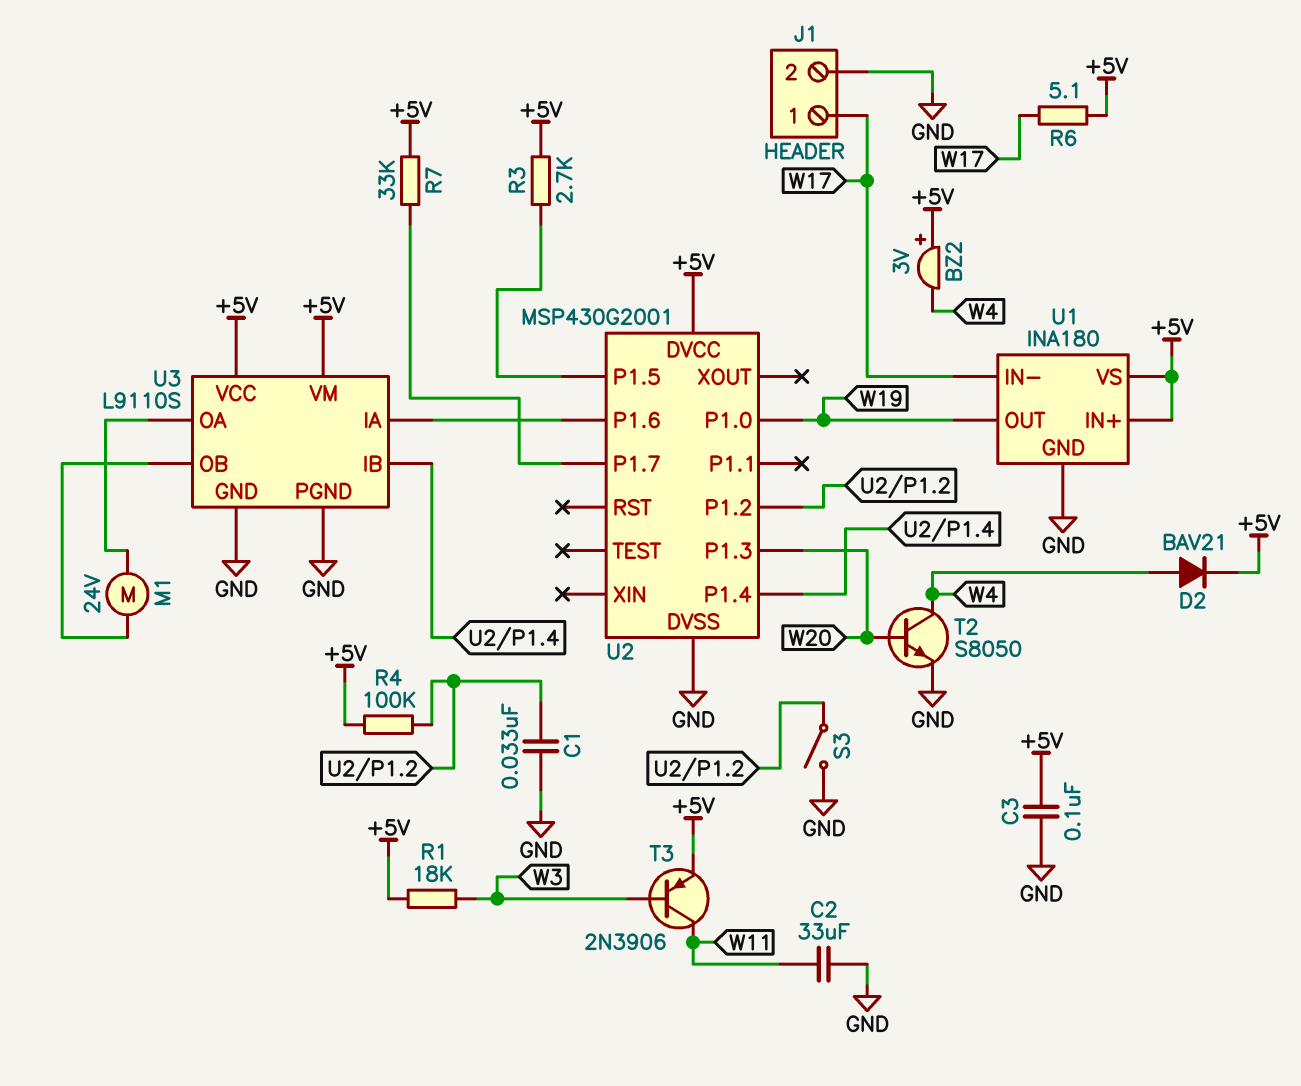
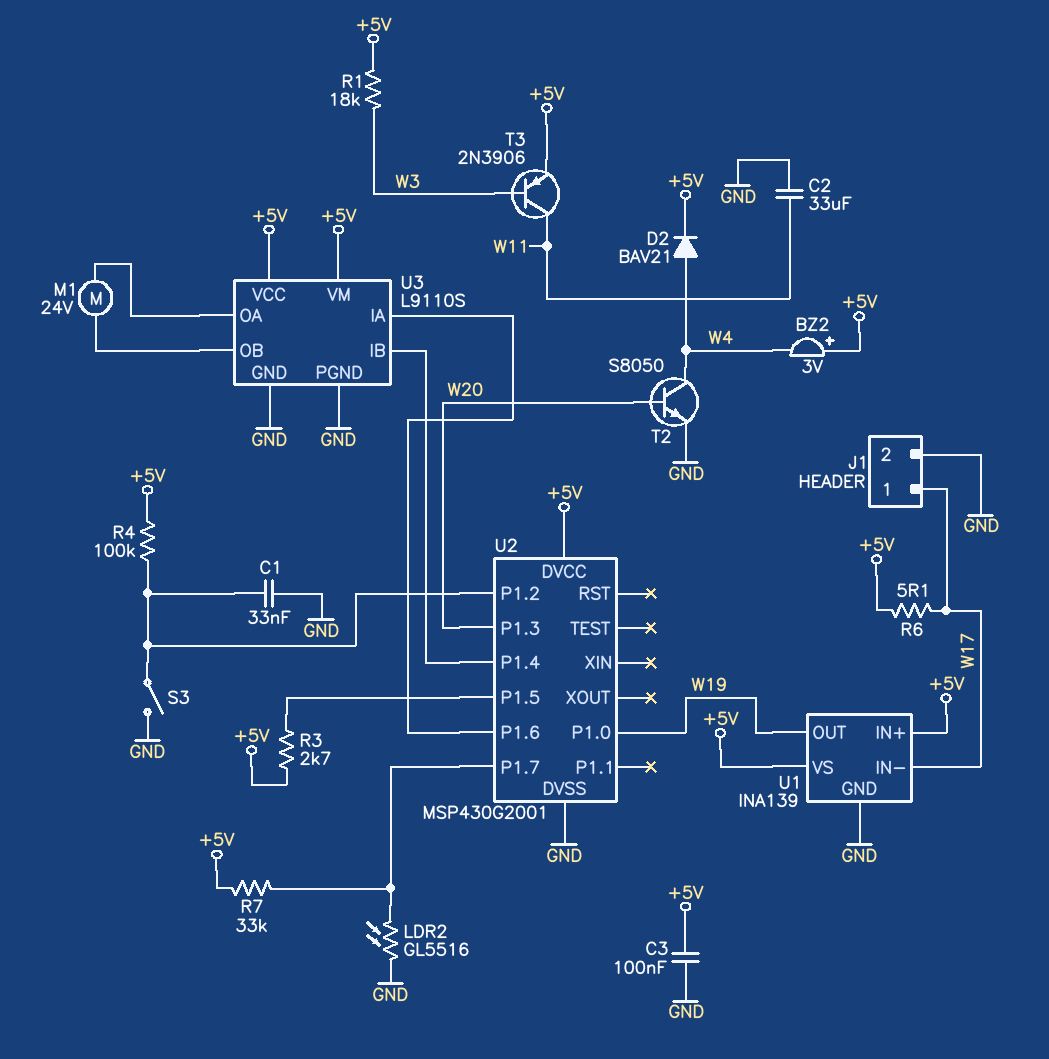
LDR2: none -> GL5516 (GND, U2/P1.7)
U1: INA180 -> INA139

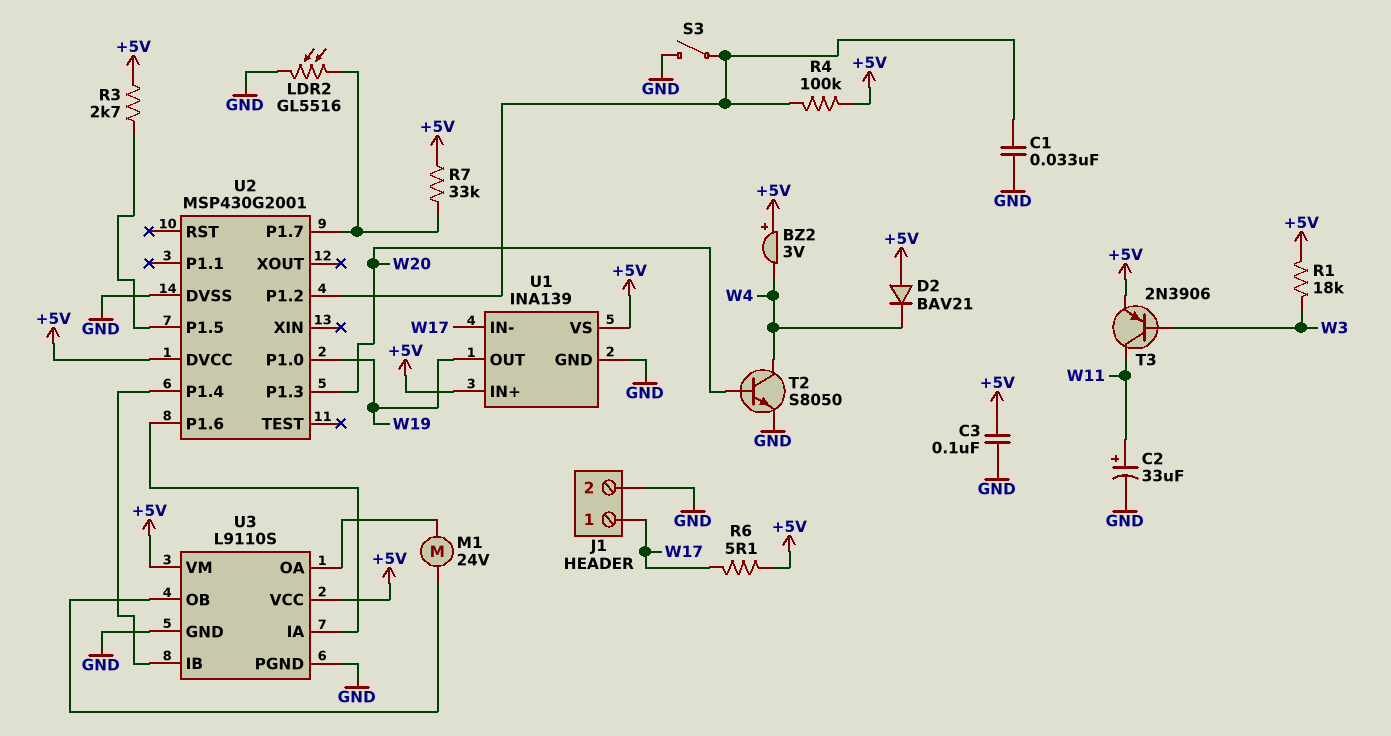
C2: 33uF (GND, W11) -> 33uF (plus W11, minus GND)
D2: diode BAV21 (A W4, K +5V) -> diode BAV21 (A +5V, K W4)

